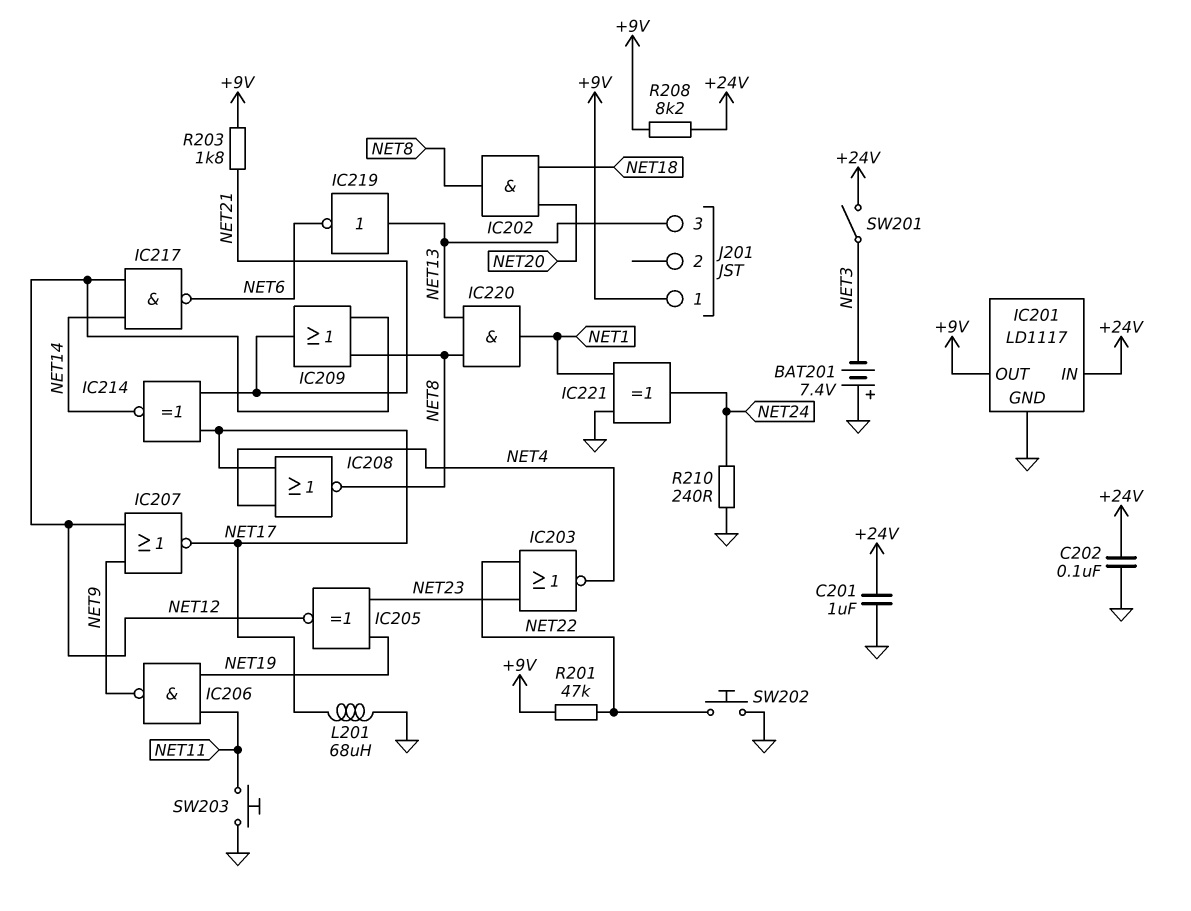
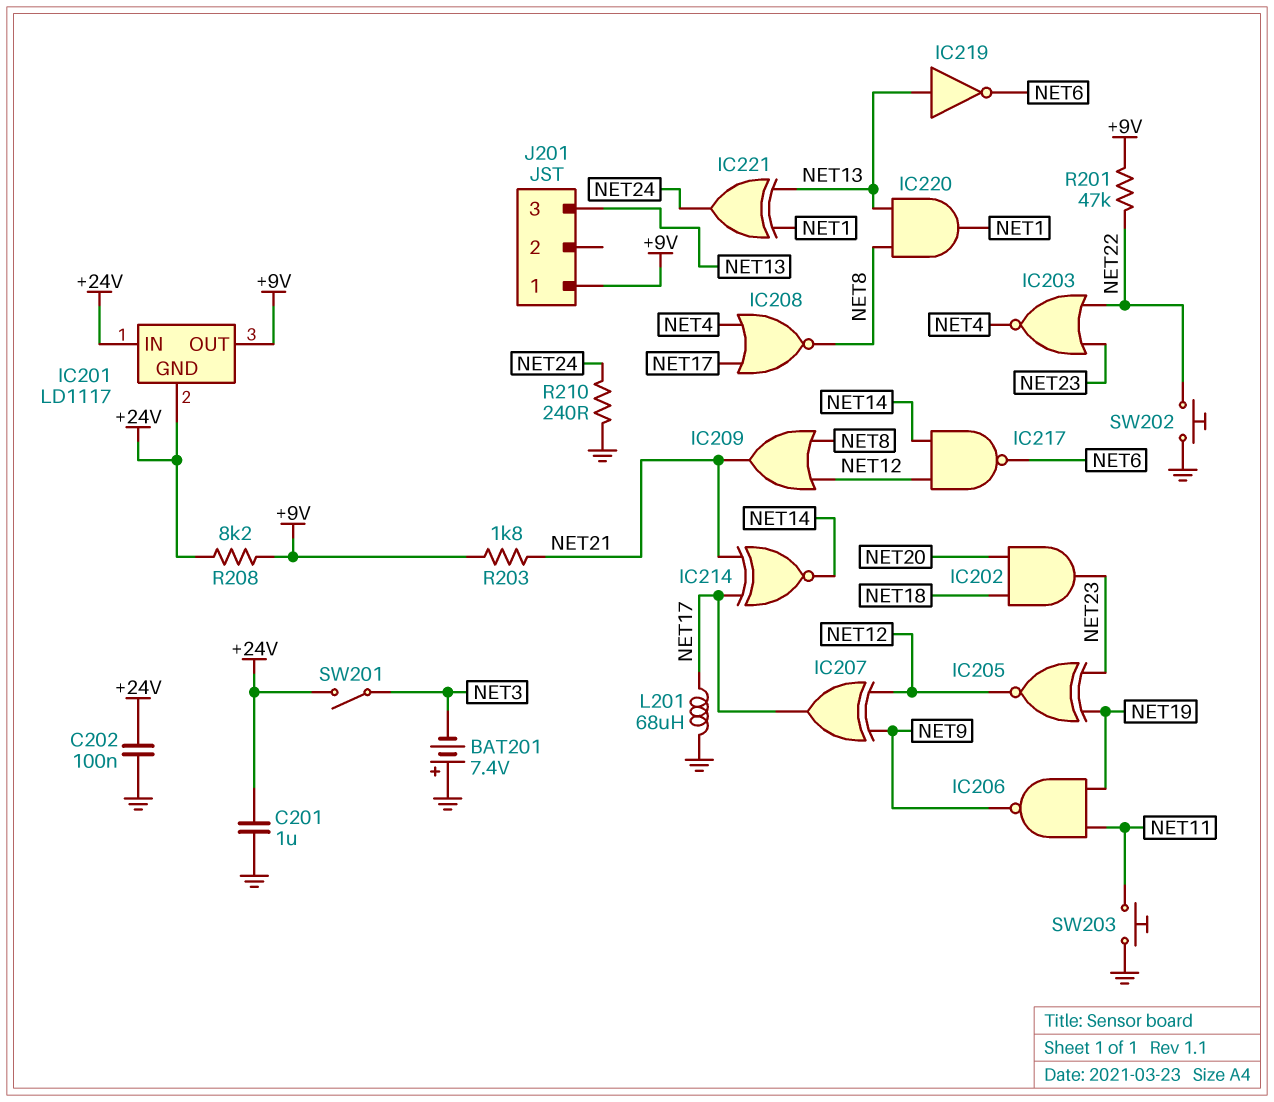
IC201 pin GND: GND -> +24V
IC202: AND (in NET18, in NET20, out NET8) -> AND (in NET18, in NET20, out NET23)
IC207: NOR (in NET9, in NET12, out NET17) -> XOR (in NET9, in NET12, out NET17)
IC221: XOR (in GND, in NET1, out NET24) -> XOR (in NET1, in NET13, out NET24)

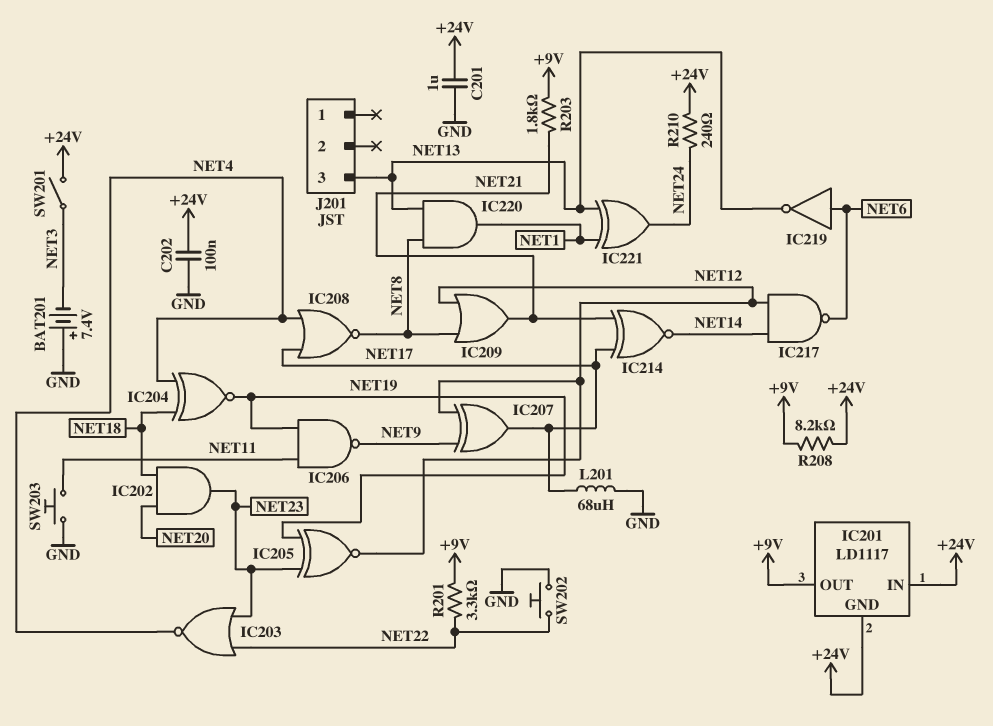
IC204: none -> XNOR (in NET4, in NET18, out NET19)
IC219: NOT (in NET13, out NET6) -> NOT (in NET6, out NET13)
J201 pin 1: +9V -> none
R201: 47k (+9V, NET22) -> 3.3k (+9V, NET22)
R210: 240 (GND, NET24) -> 240 (+24V, NET24)

